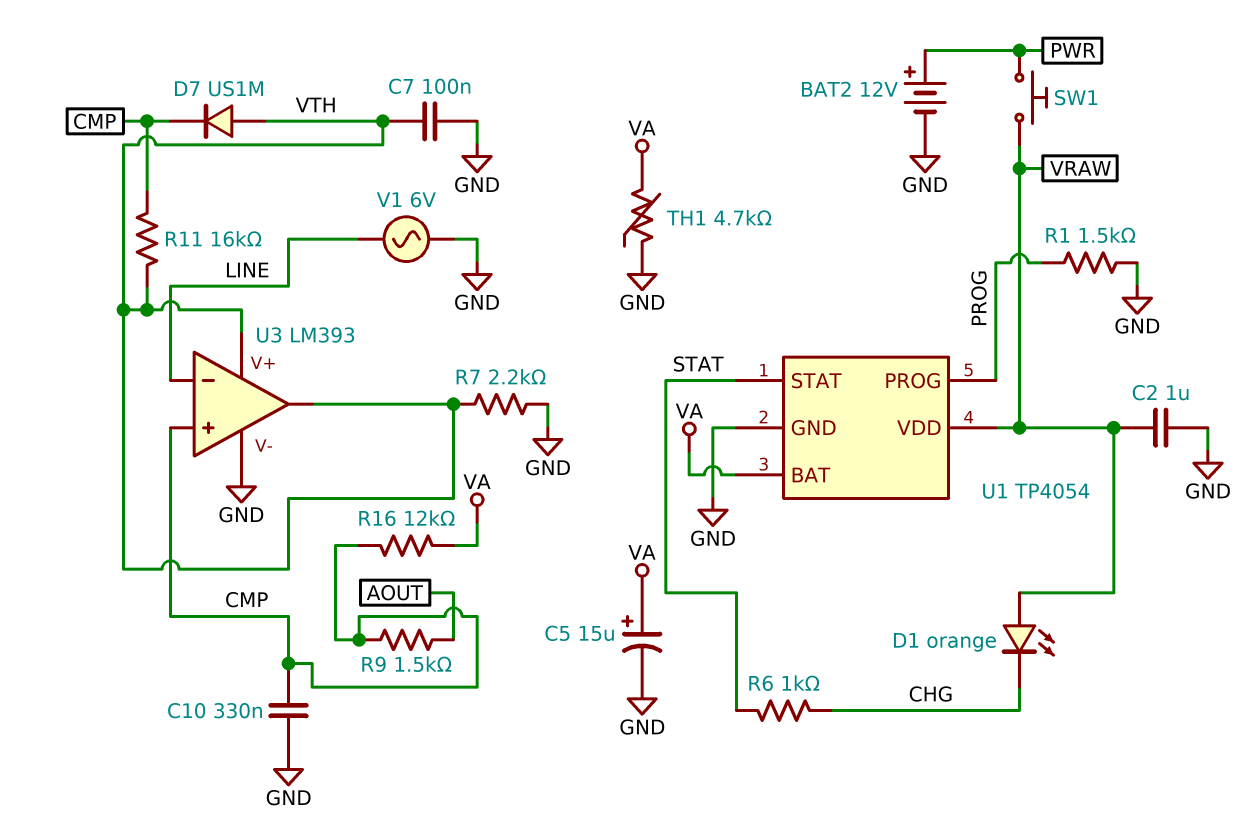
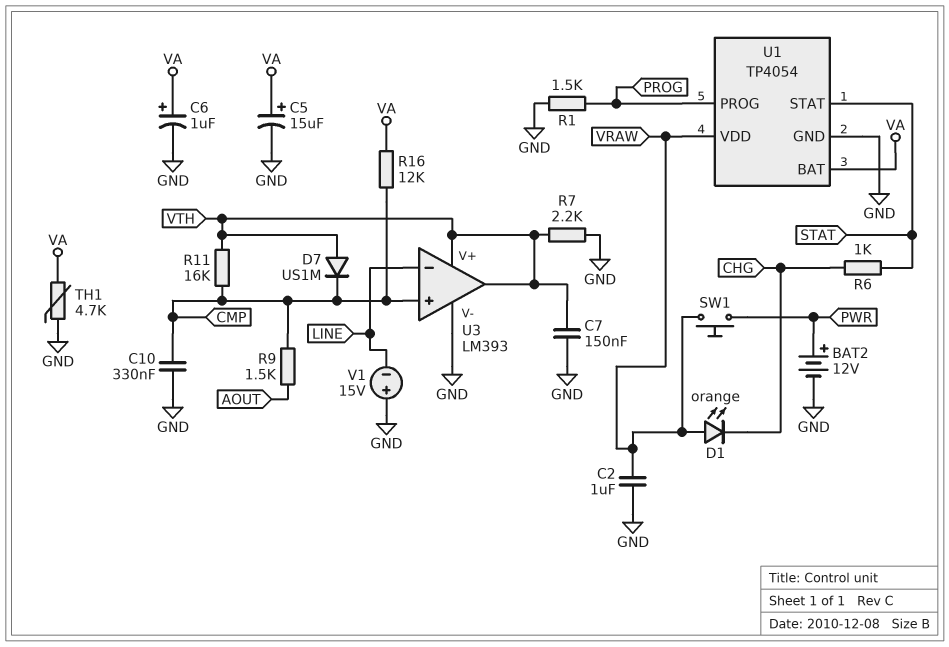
C6: none -> 1uF (plus VA, minus GND)
C7: 100nF (GND, VTH) -> 150nF (GND, VTH)
V1: AC 6V (GND, LINE) -> 15V (plus GND, minus LINE)

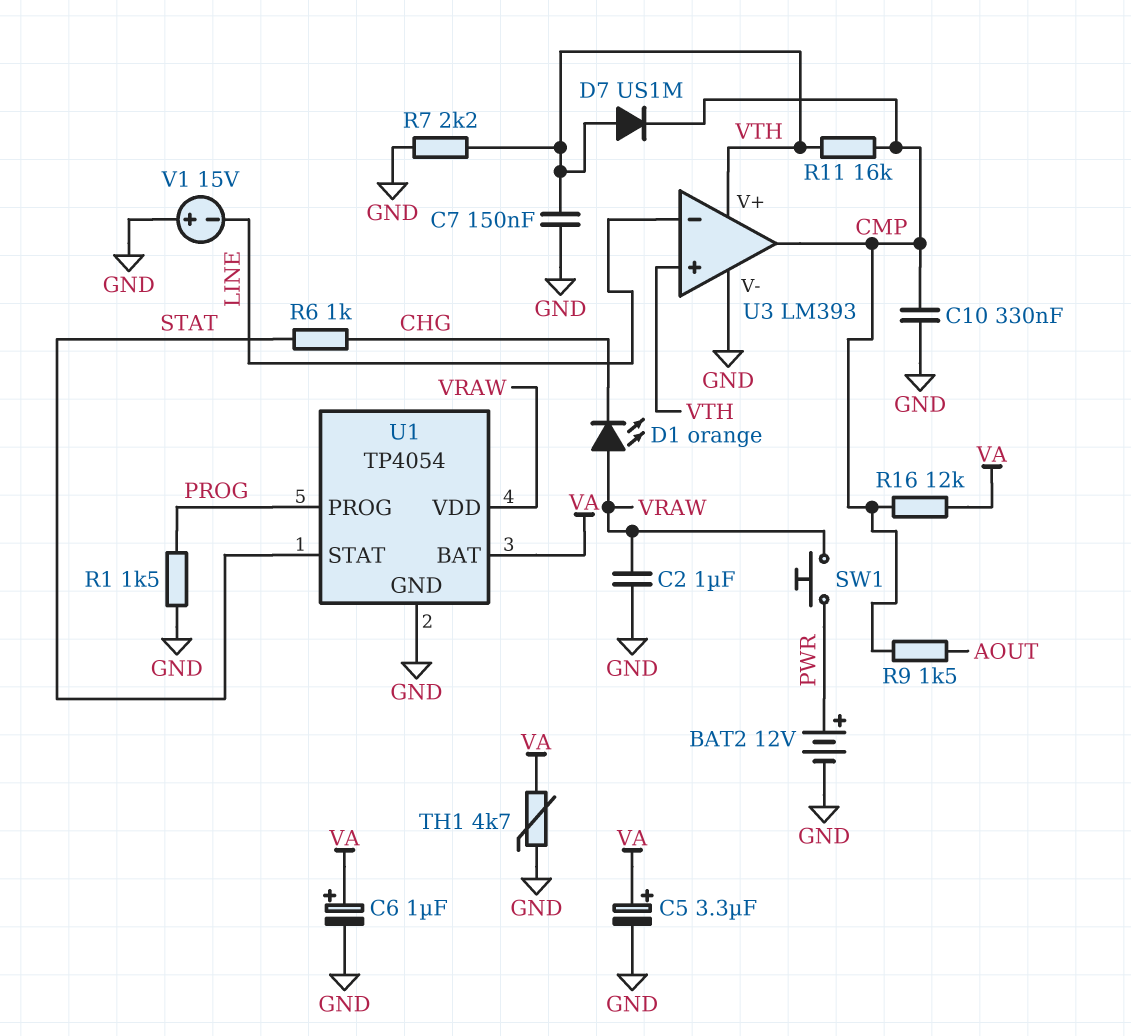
C5: 15uF (plus VA, minus GND) -> 3.3uF (plus VA, minus GND)
U3 pin in+: CMP -> VTH
U3 pin out: VTH -> CMP

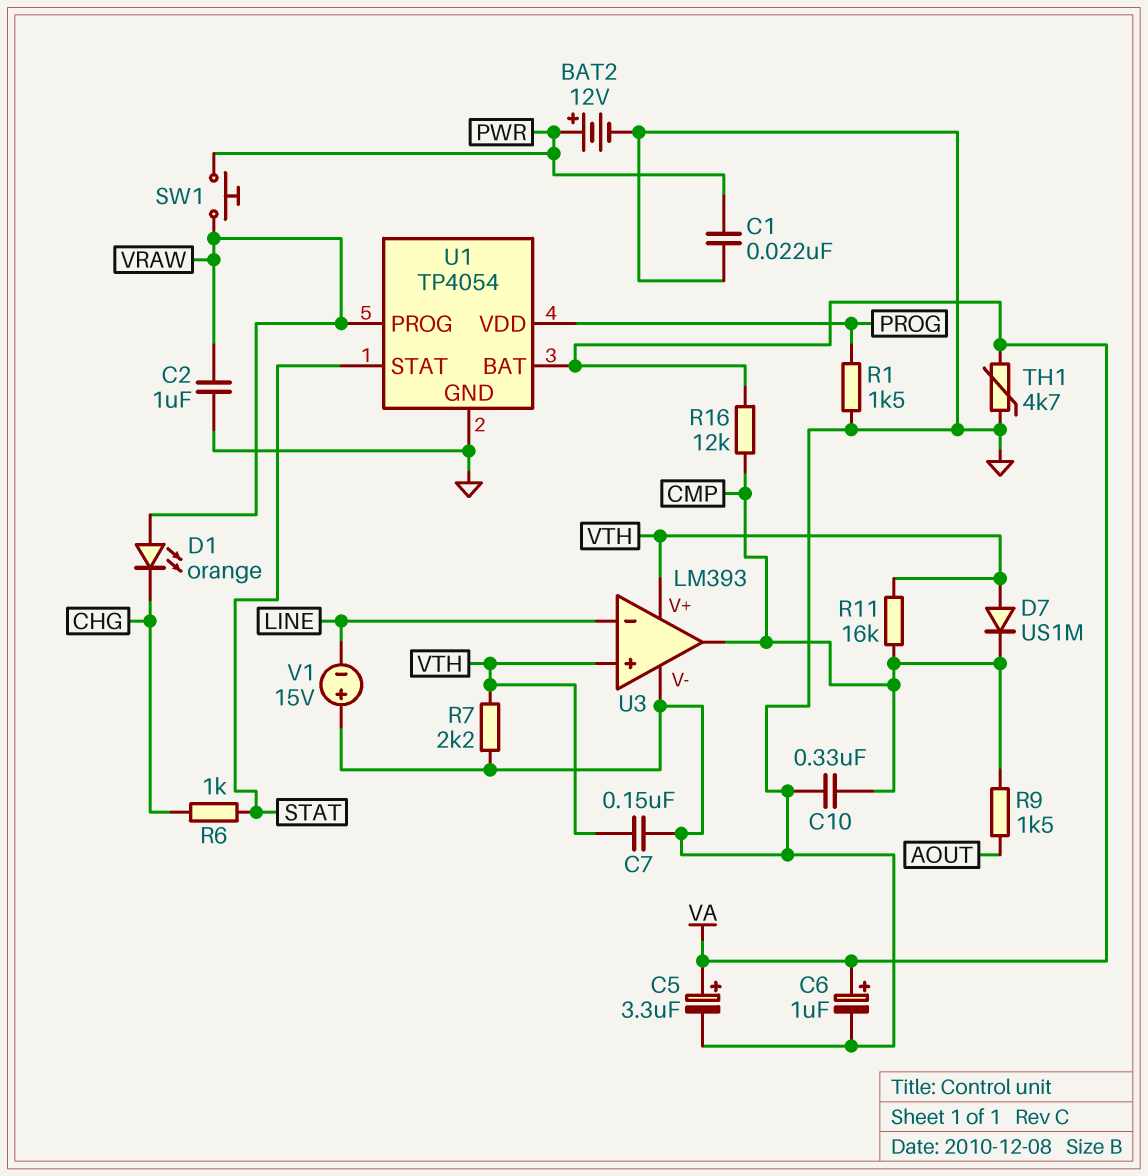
C1: none -> 22nF (GND, PWR)
U1 pin PROG: PROG -> VRAW
U1 pin VDD: VRAW -> PROG

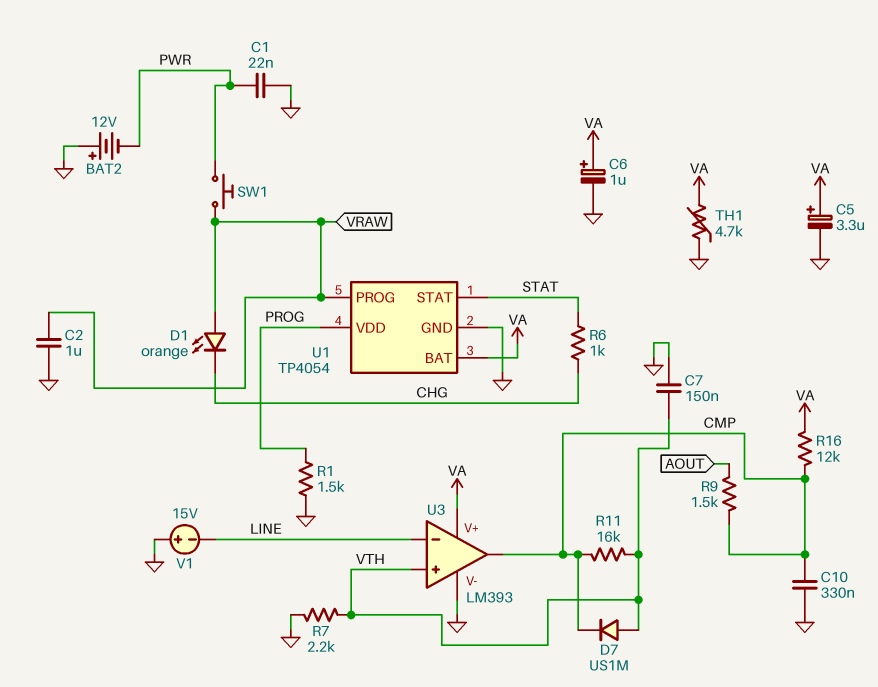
BAT2: 12V (plus PWR, minus GND) -> 12V (plus GND, minus PWR)
U3 pin V+: VTH -> VA

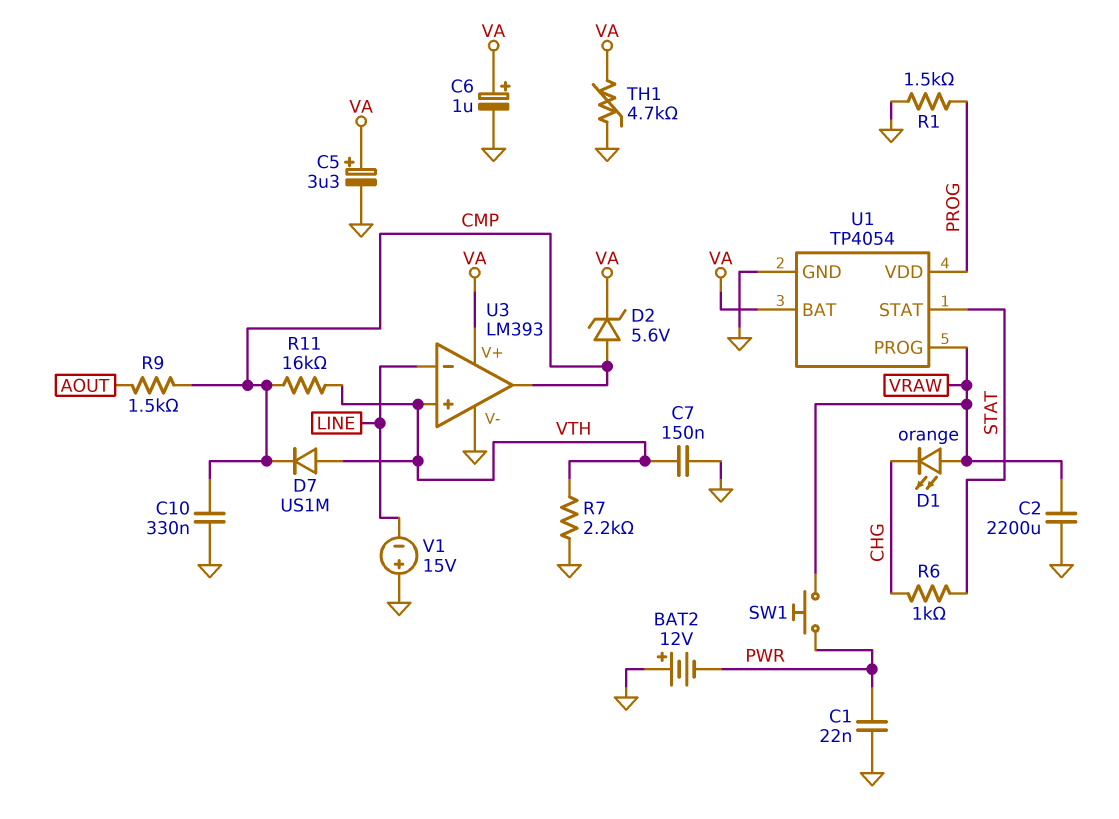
C2: 1uF (GND, VRAW) -> 2200uF (GND, VRAW)
D2: none -> zener 5.6V (A CMP, K VA)
R16: 12k (CMP, VA) -> none

